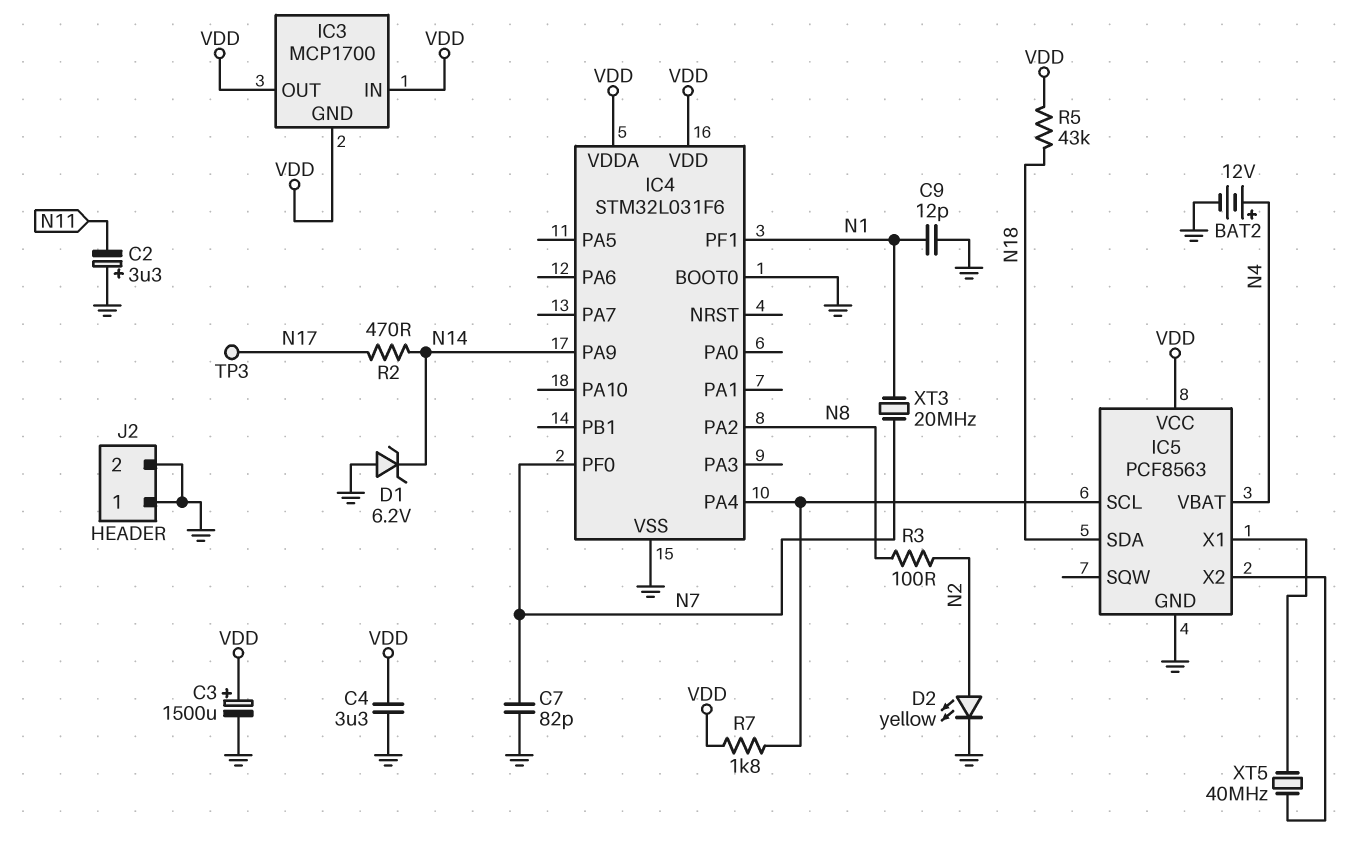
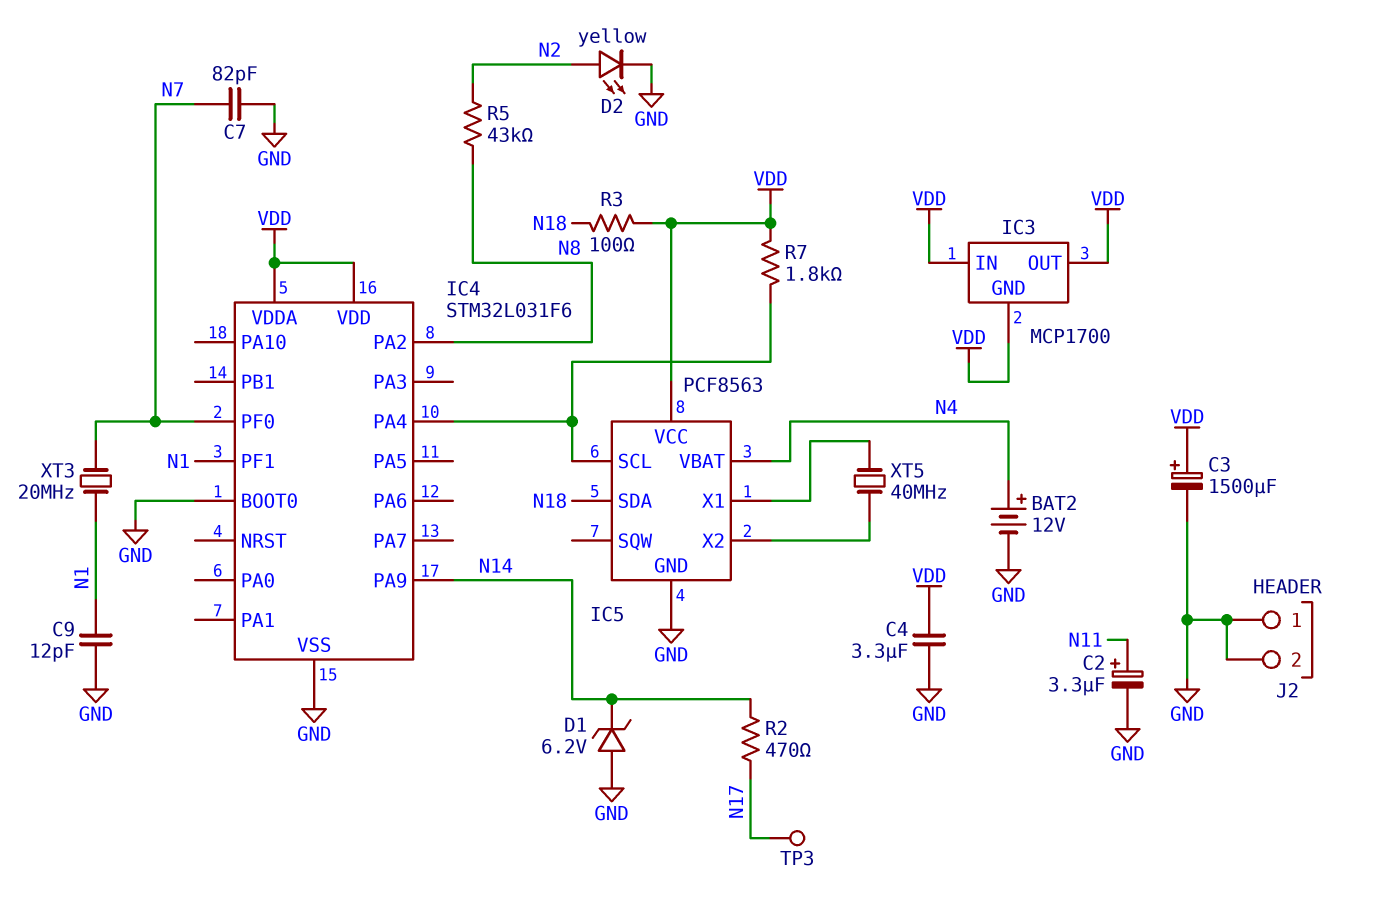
C2: 3.3uF (plus GND, minus N11) -> 3.3uF (plus N11, minus GND)
R3: 100 (N2, N8) -> 100 (N18, VDD)
R5: 43k (N18, VDD) -> 43k (N2, N8)

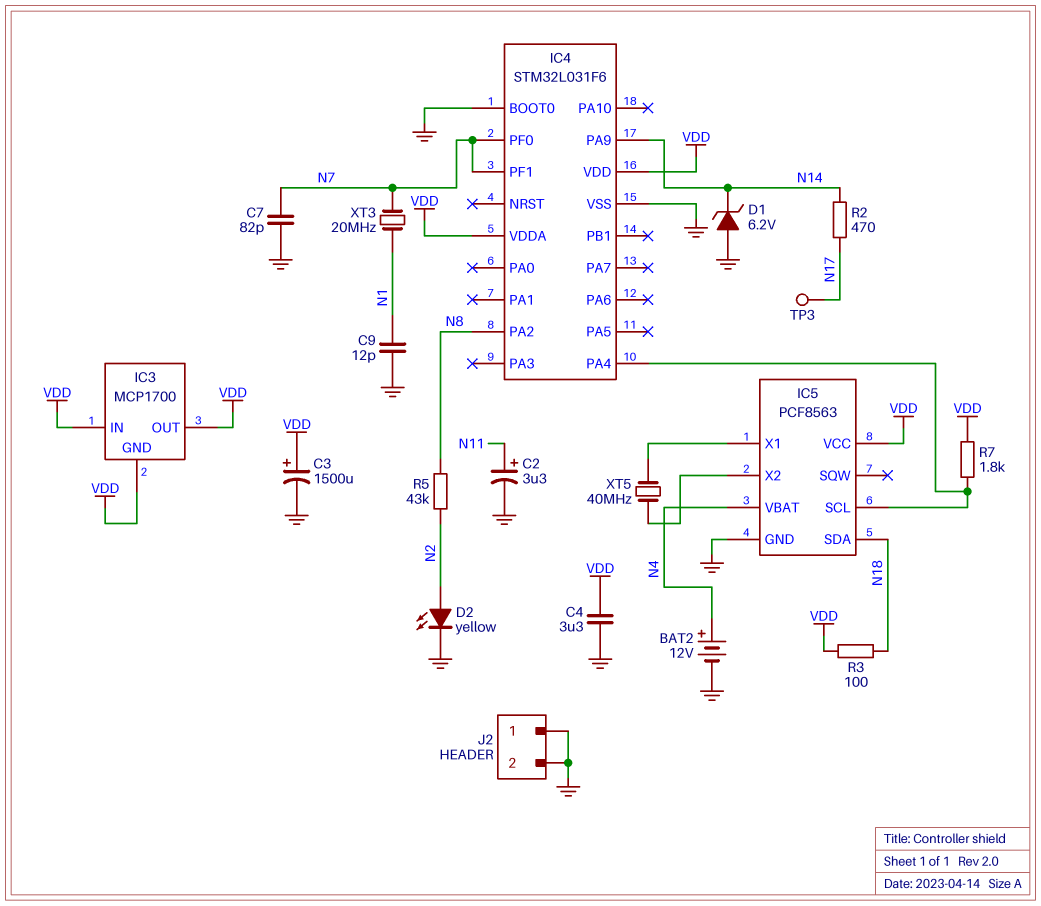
IC4 pin PF1: N1 -> N7

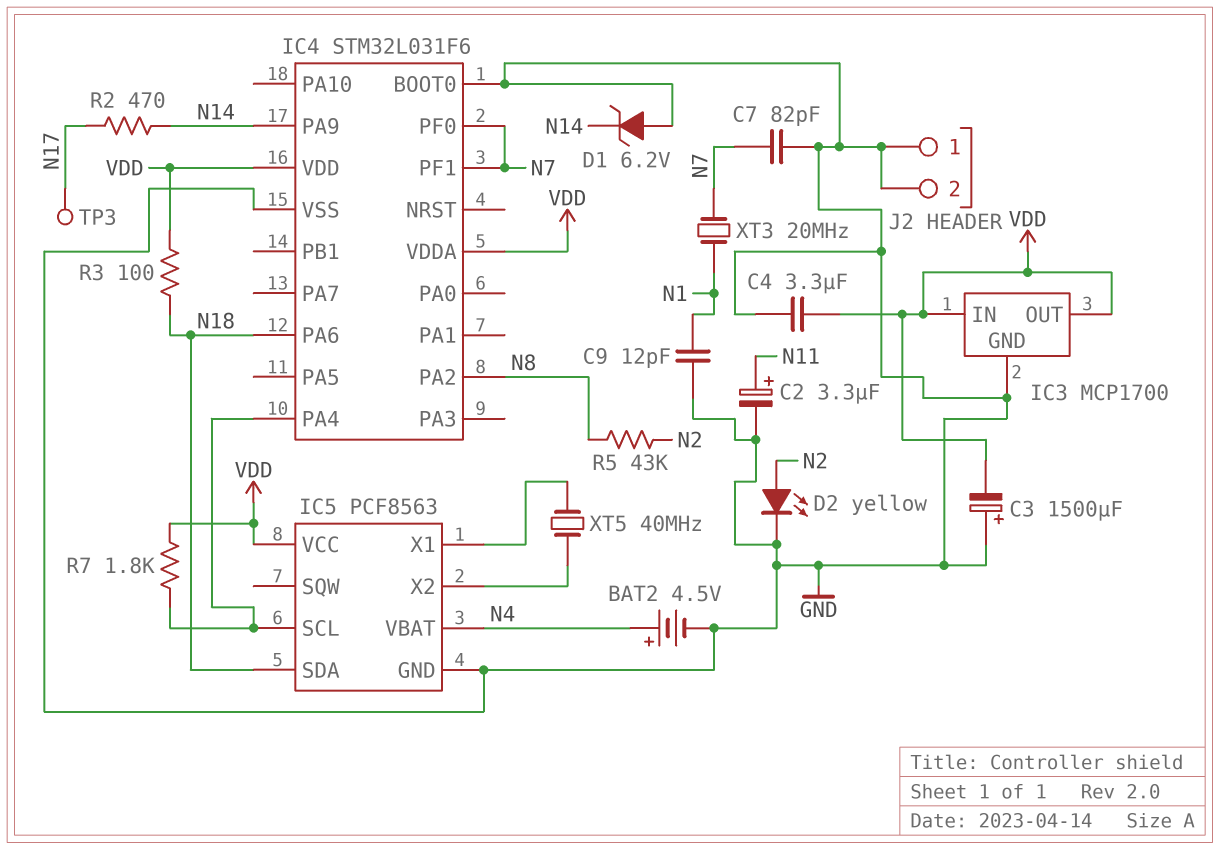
BAT2: 12V (plus N4, minus GND) -> 4.5V (plus N4, minus GND)
C3: 1500uF (plus VDD, minus GND) -> 1500uF (plus GND, minus VDD)
IC3 pin GND: VDD -> GND
IC4 pin PA6: none -> N18

